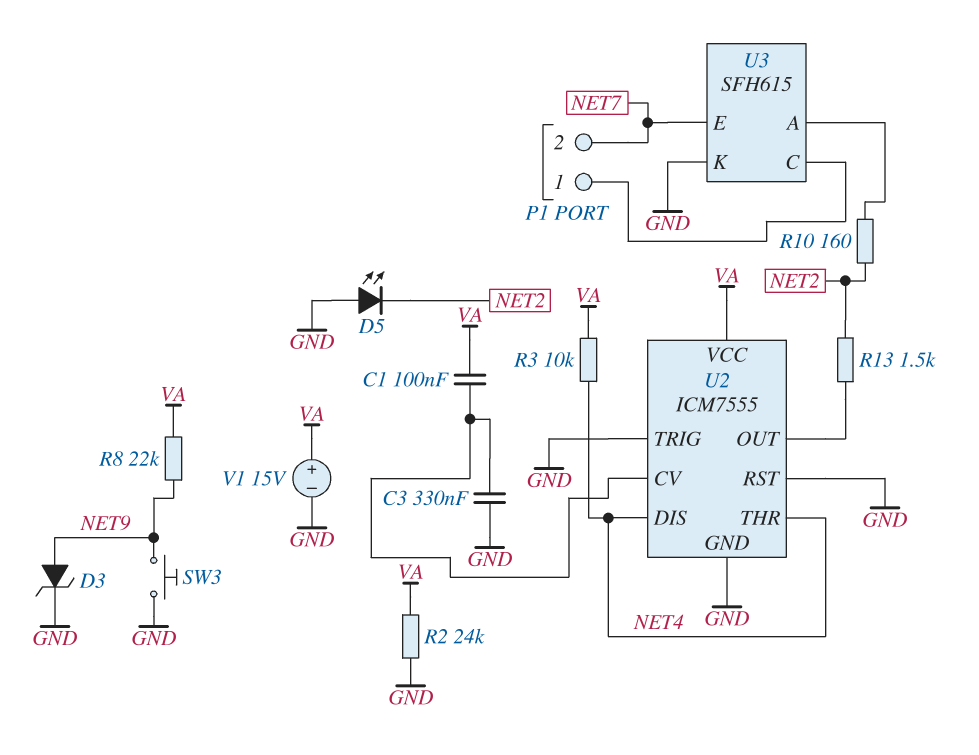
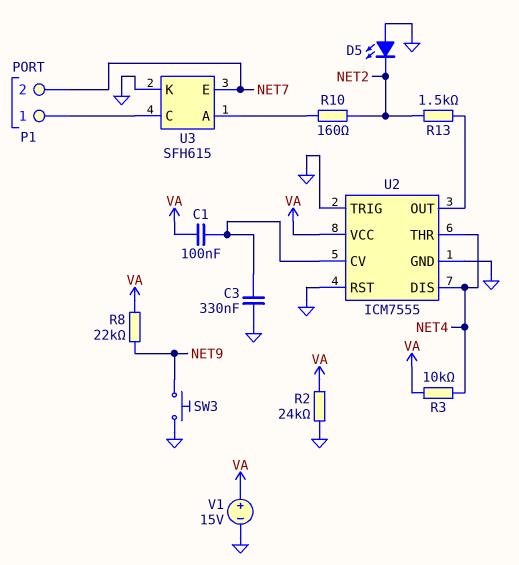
D3: zener (A NET9, K GND) -> none

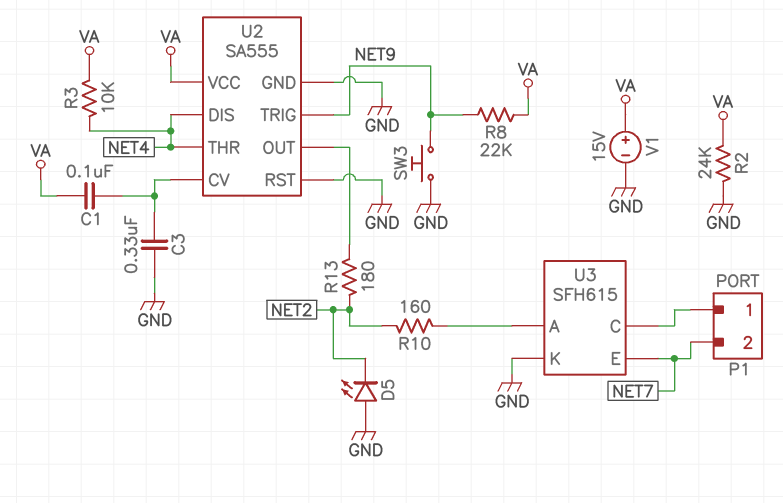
R13: 1.5k (NET2, U2/OUT) -> 180 (NET2, U2/OUT)
U2: ICM7555 -> SA555
U2 pin TRIG: GND -> NET9

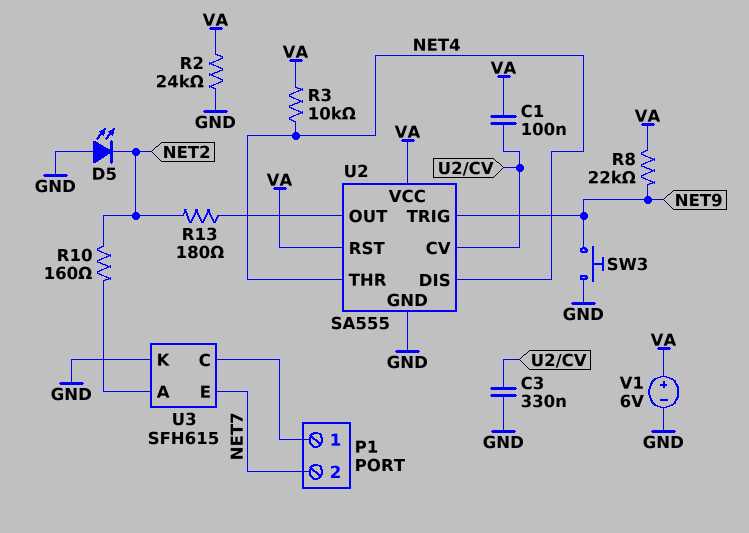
U2 pin RST: GND -> VA
V1: 15V (plus VA, minus GND) -> 6V (plus VA, minus GND)

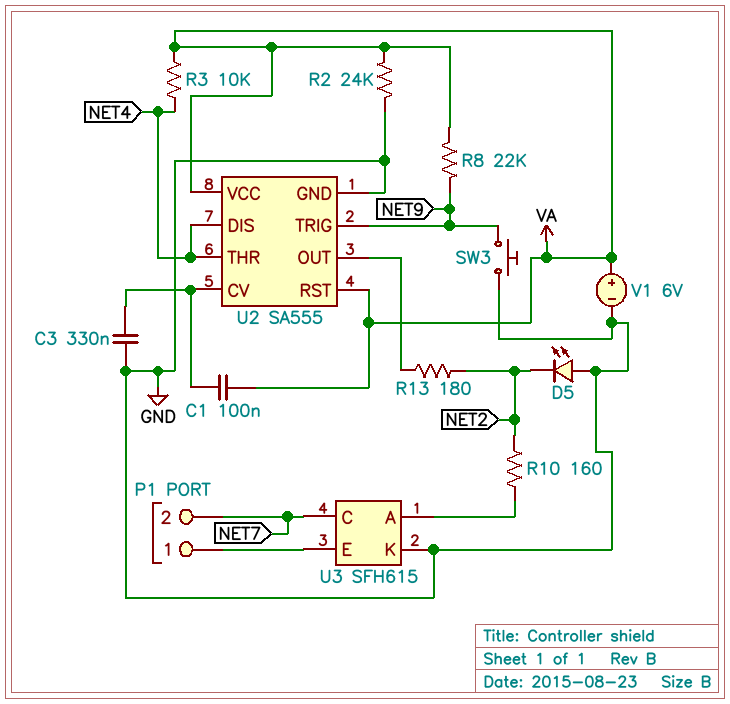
U3 pin C: P1/1 -> NET7
U3 pin E: NET7 -> P1/1

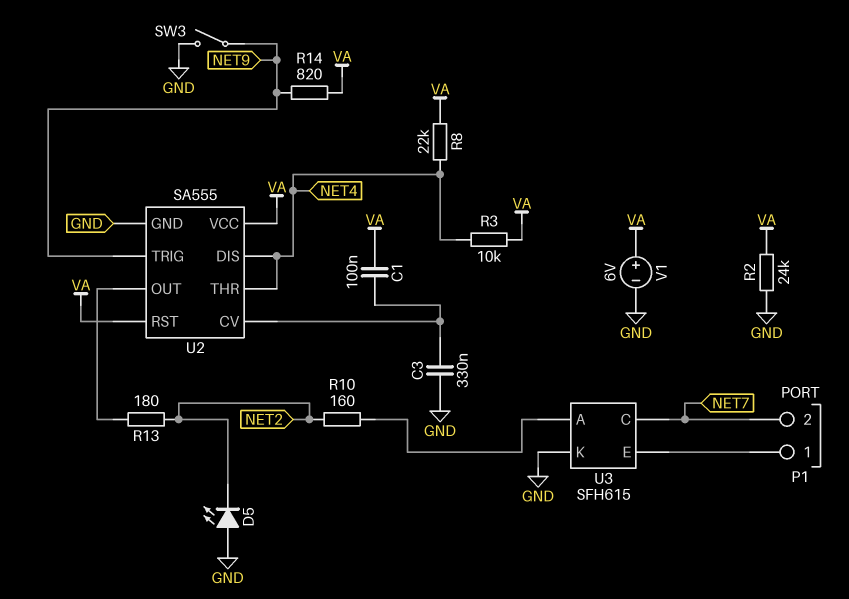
R8: 22k (NET9, VA) -> 22k (NET4, VA)
R14: none -> 820 (NET9, VA)
SW3: button (GND, NET9) -> switch (GND, NET9)

